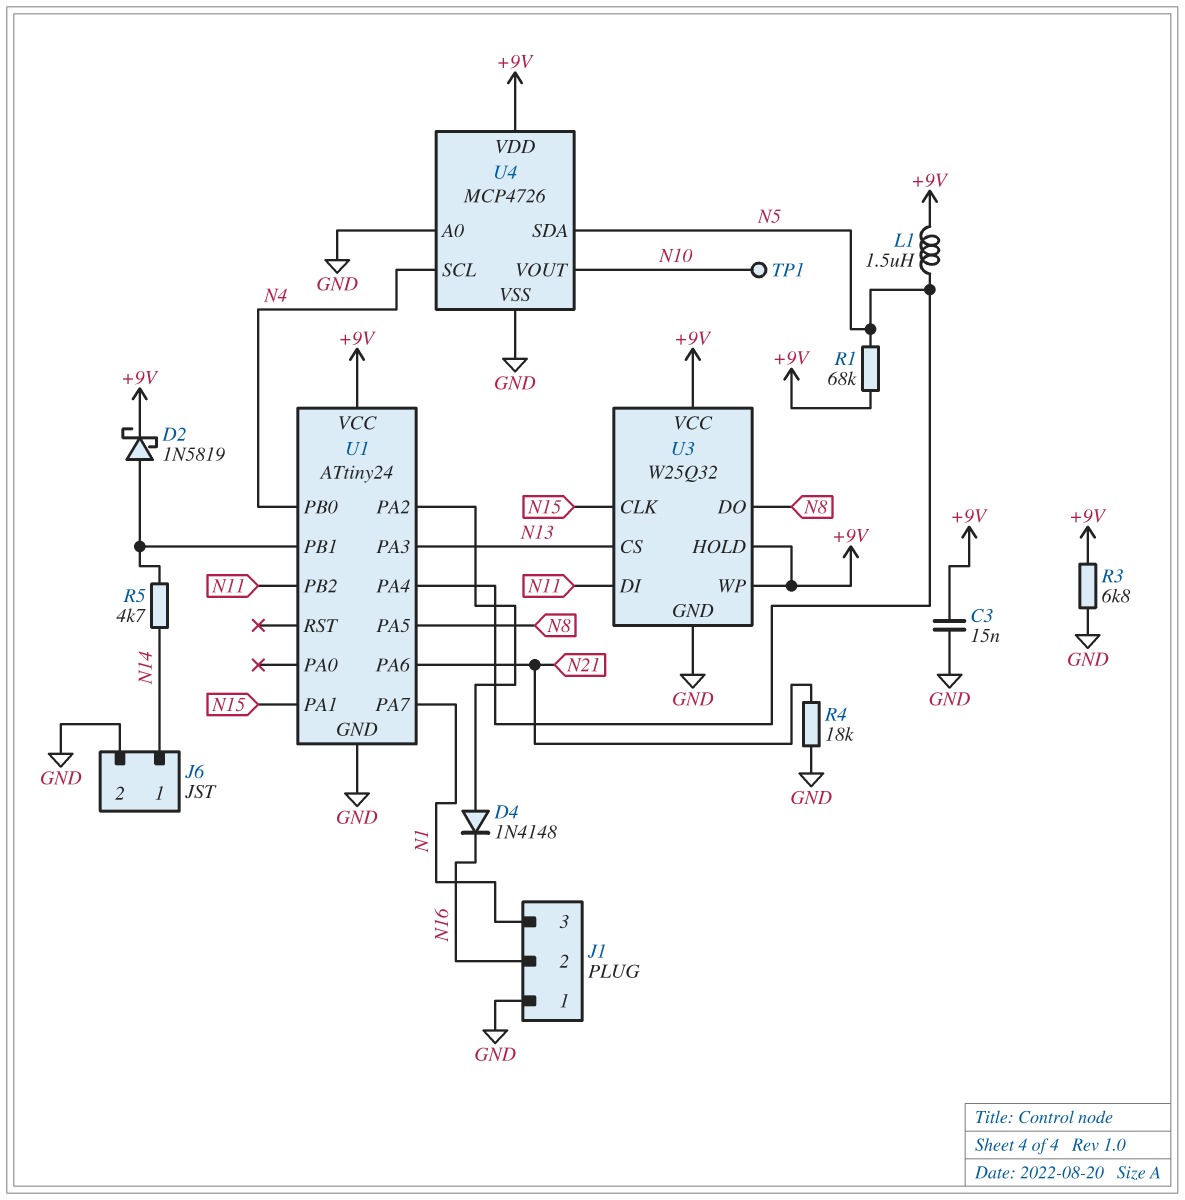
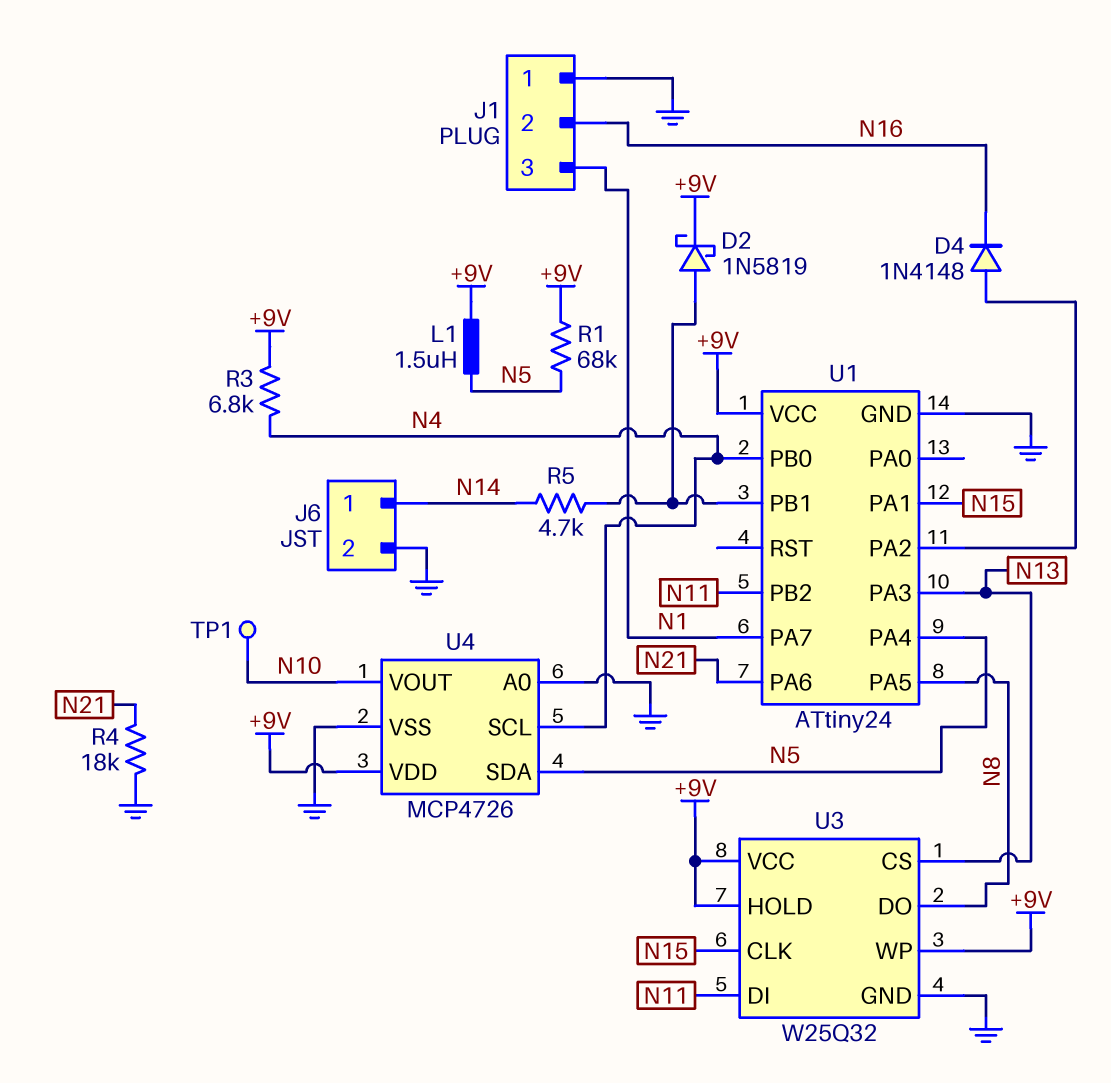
C3: 15nF (+9V, GND) -> none
R3: 6.8k (+9V, GND) -> 6.8k (+9V, N4)

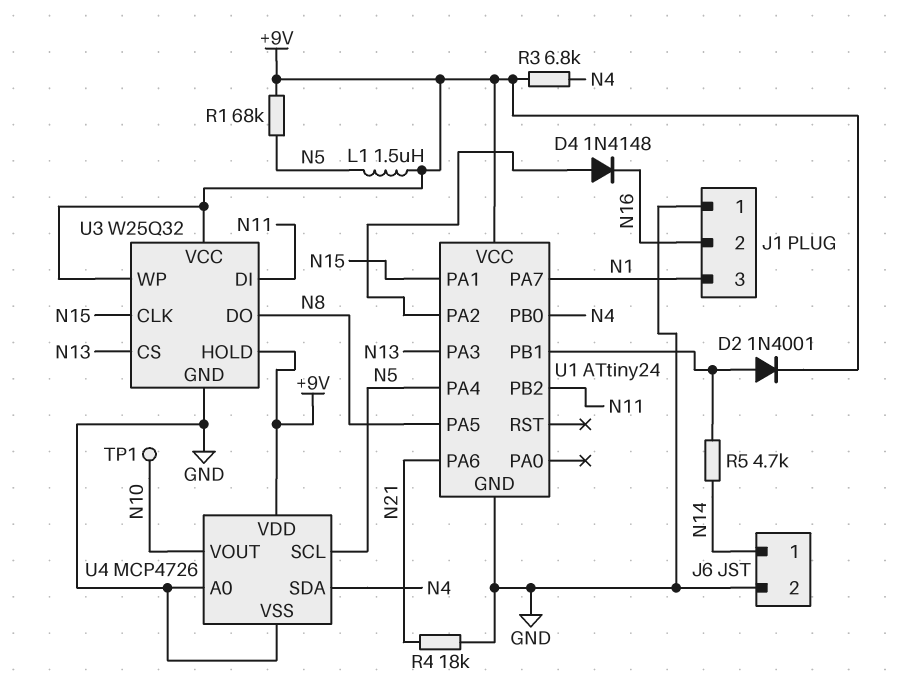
D2: schottky 1N5819 (A U1/PB1, K +9V) -> diode 1N4001 (A U1/PB1, K +9V)
U4 pin SCL: N4 -> N5
U4 pin SDA: N5 -> N4

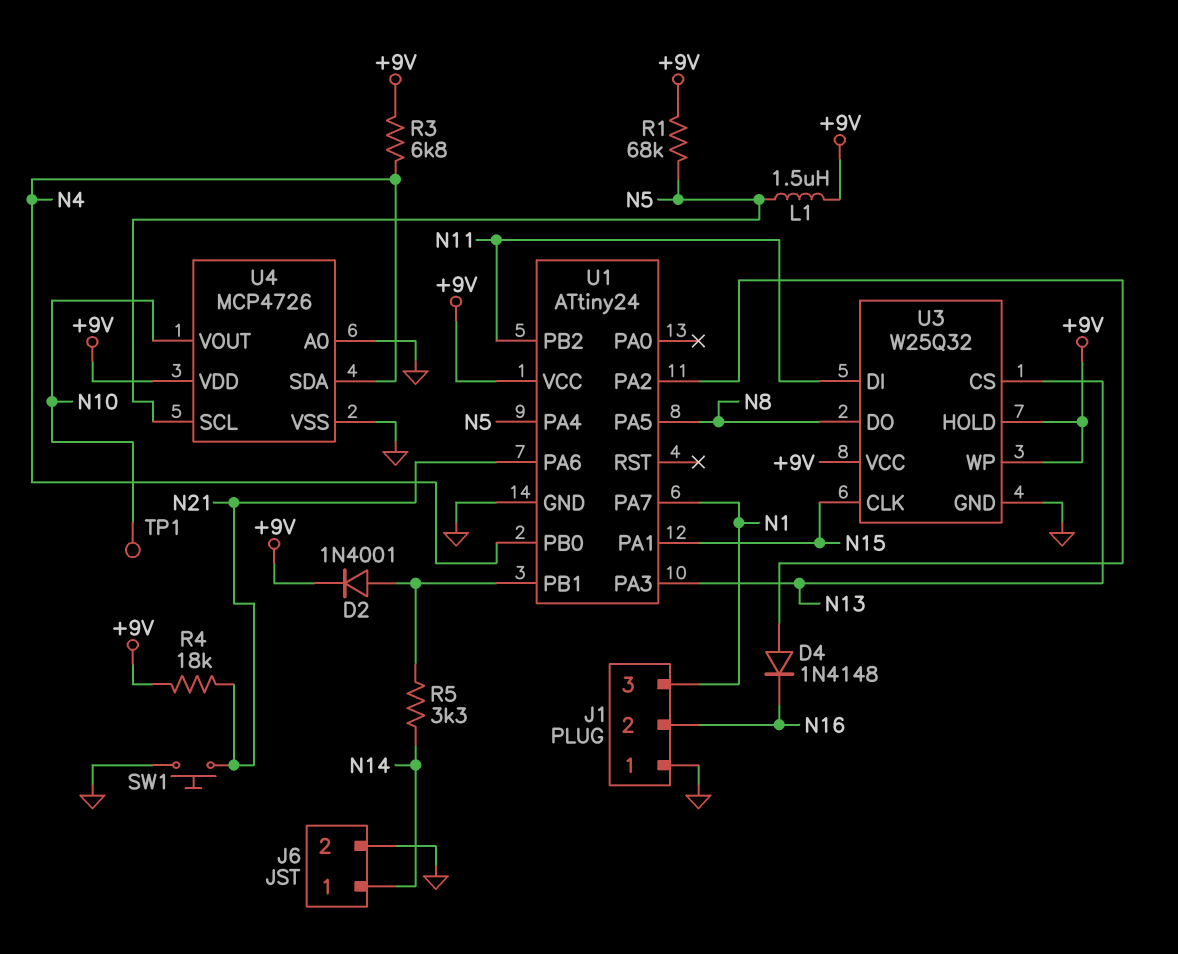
R4: 18k (GND, N21) -> 18k (+9V, N21)
R5: 4.7k (N14, U1/PB1) -> 3.3k (N14, U1/PB1)
SW1: none -> button (GND, N21)

